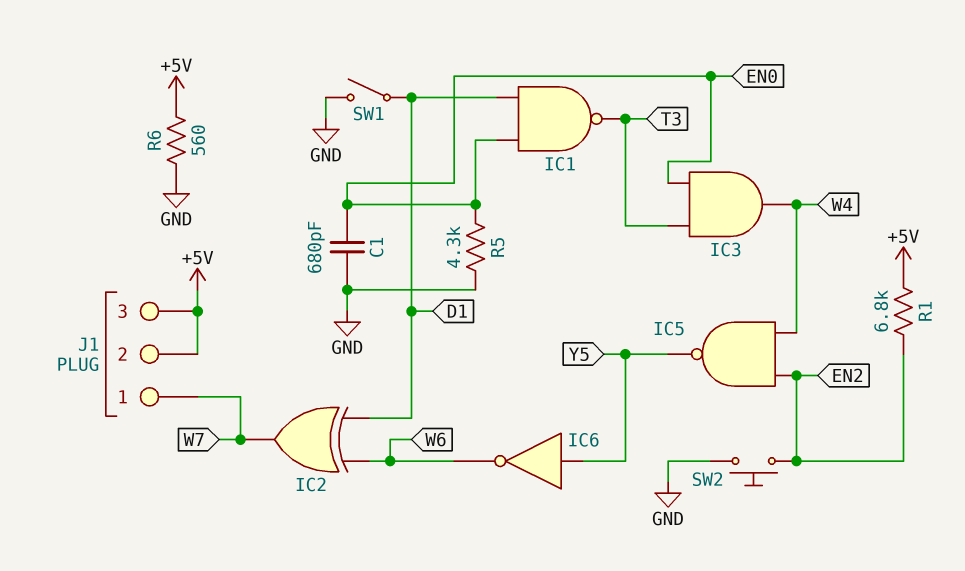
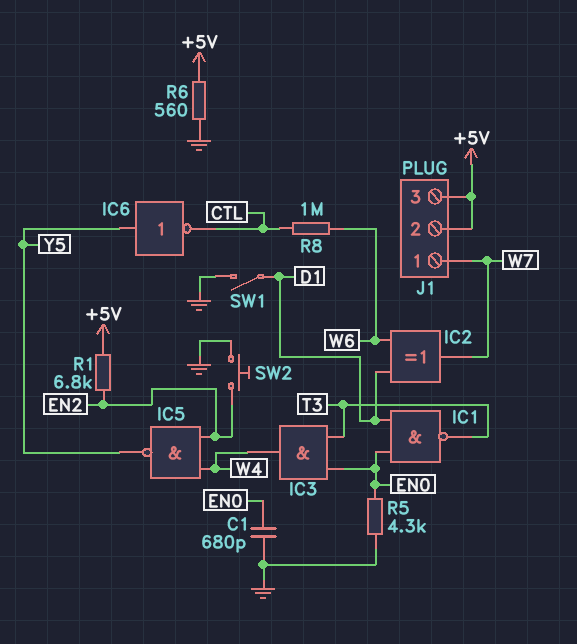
IC6: NOT (in Y5, out W6) -> NOT (in Y5, out CTL)
R8: none -> 1M (CTL, W6)

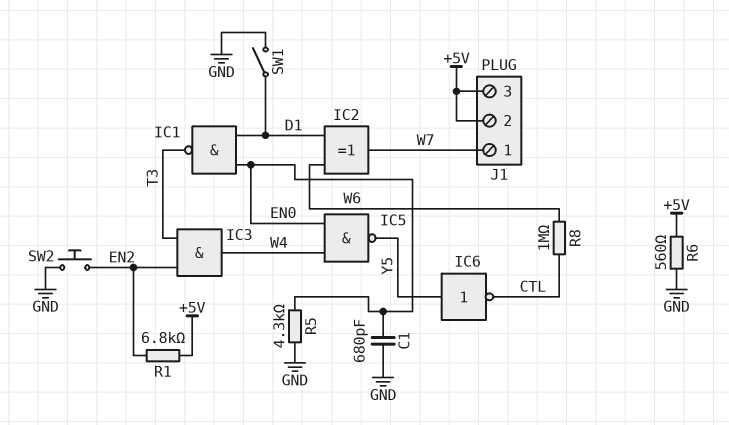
IC3: AND (in EN0, in T3, out W4) -> AND (in EN2, in T3, out W4)
IC5: NAND (in EN2, in W4, out Y5) -> NAND (in EN0, in W4, out Y5)

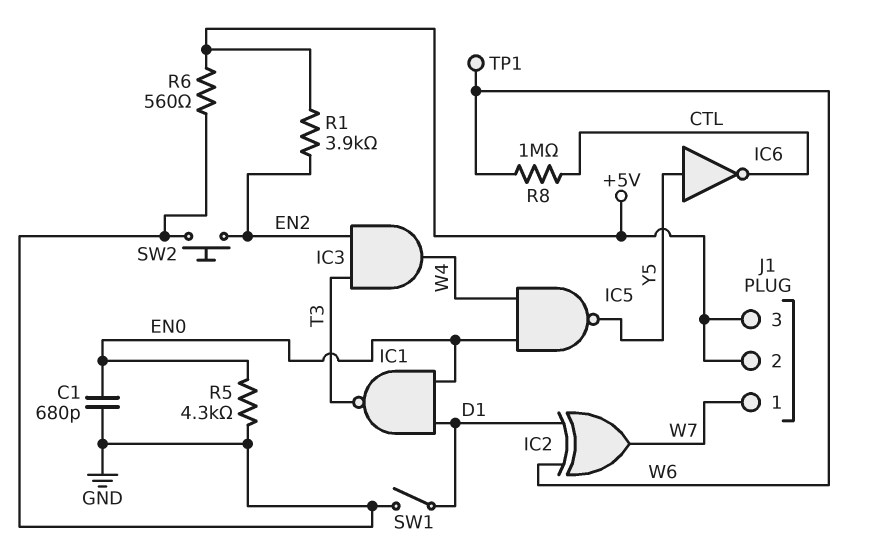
R1: 6.8k (+5V, EN2) -> 3.9k (+5V, EN2)
TP1: none -> test point (W6)

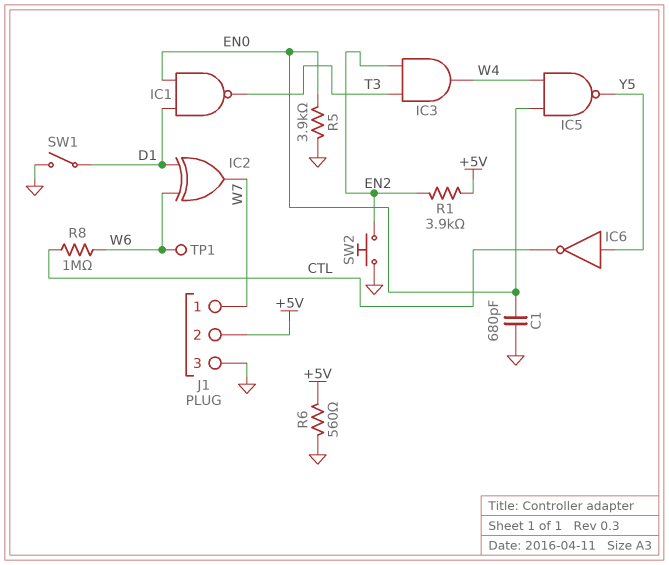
J1 pin 3: +5V -> GND
R5: 4.3k (EN0, GND) -> 3.9k (EN0, GND)

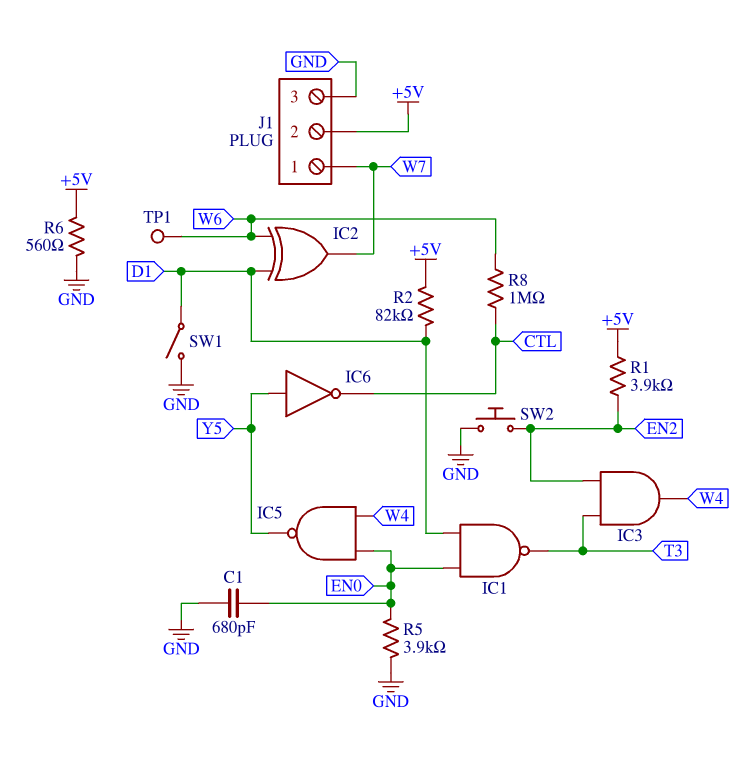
R2: none -> 82k (+5V, D1)

